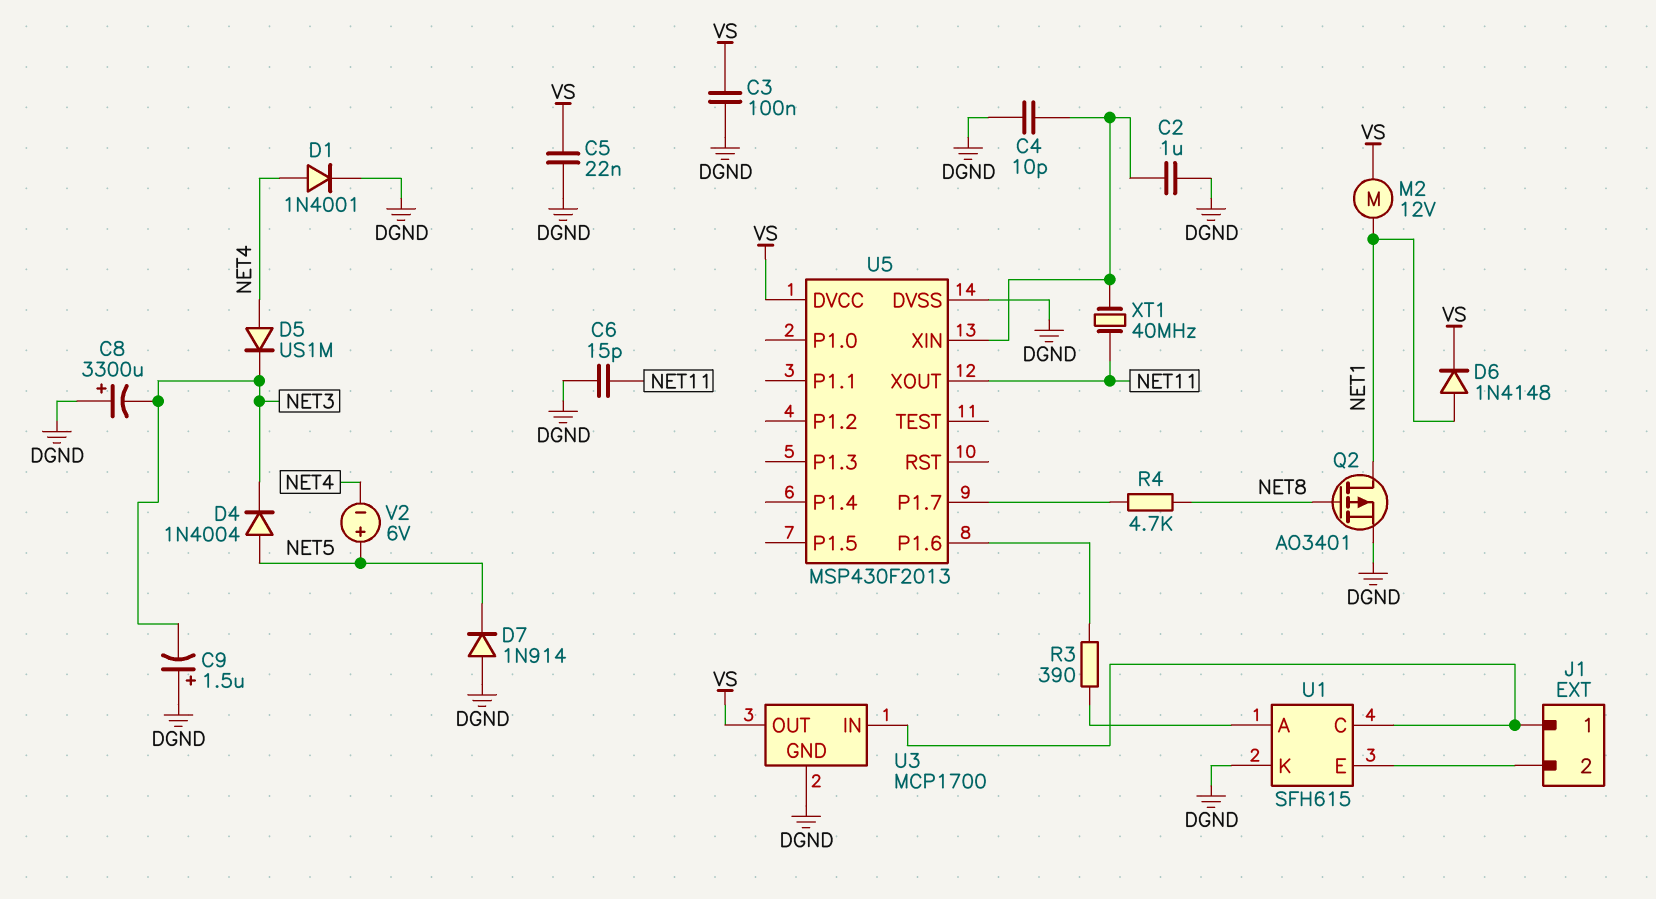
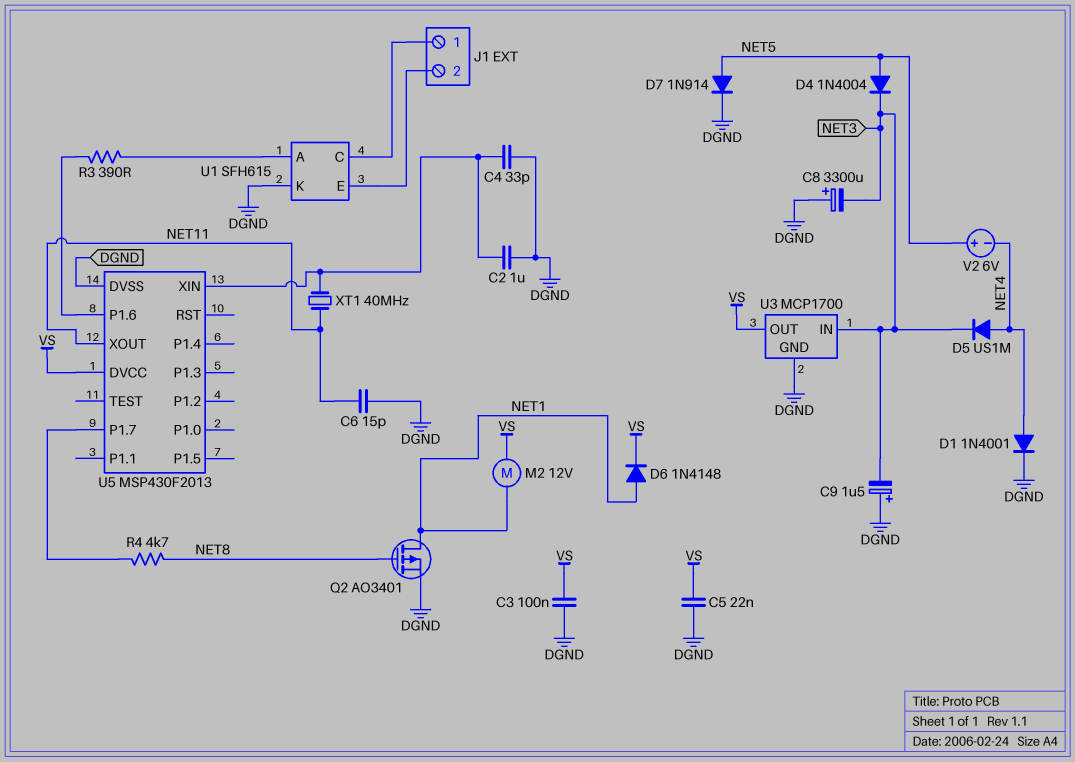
C4: 10pF (DGND, U5/XIN) -> 33pF (DGND, U5/XIN)
D7: diode 1N914 (A DGND, K NET5) -> diode 1N914 (A NET5, K DGND)
U3 pin IN: J1/1 -> NET3

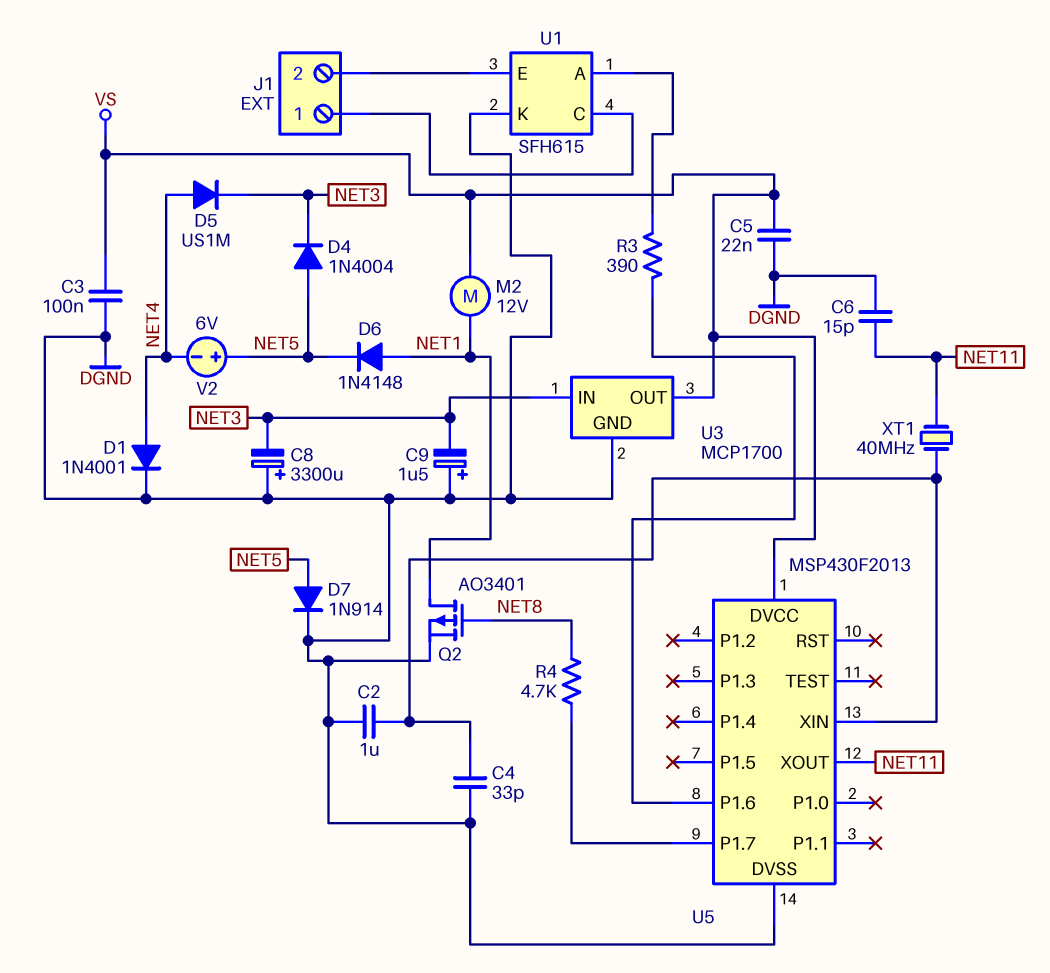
D6: diode 1N4148 (A NET1, K VS) -> diode 1N4148 (A NET1, K NET5)

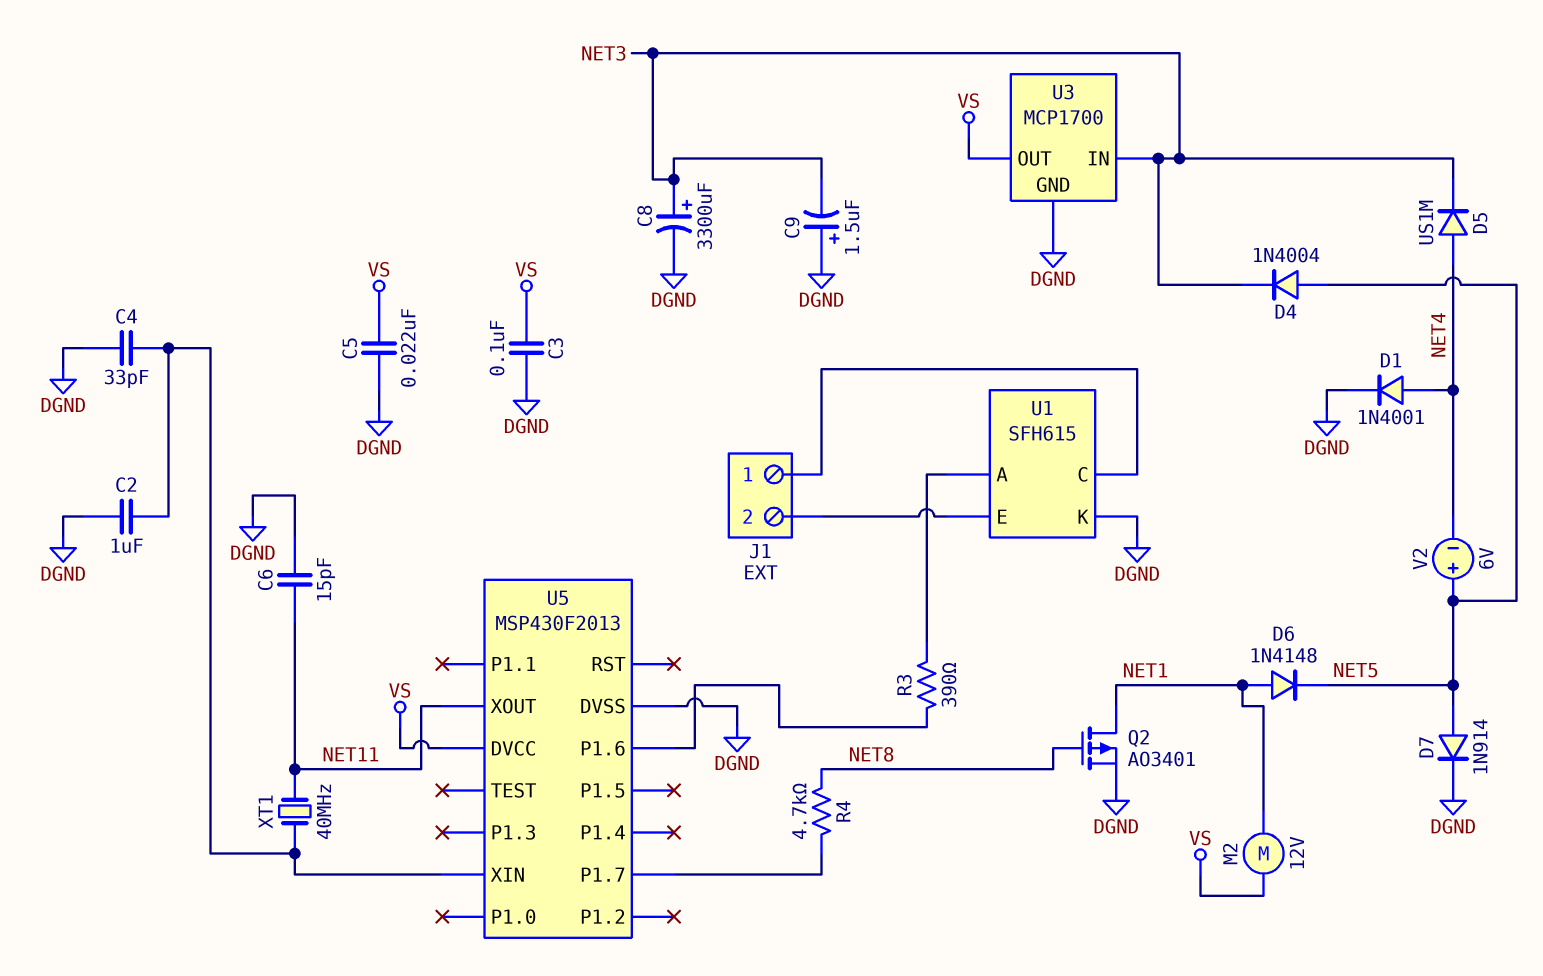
C8: 3300uF (plus DGND, minus NET3) -> 3300uF (plus NET3, minus DGND)

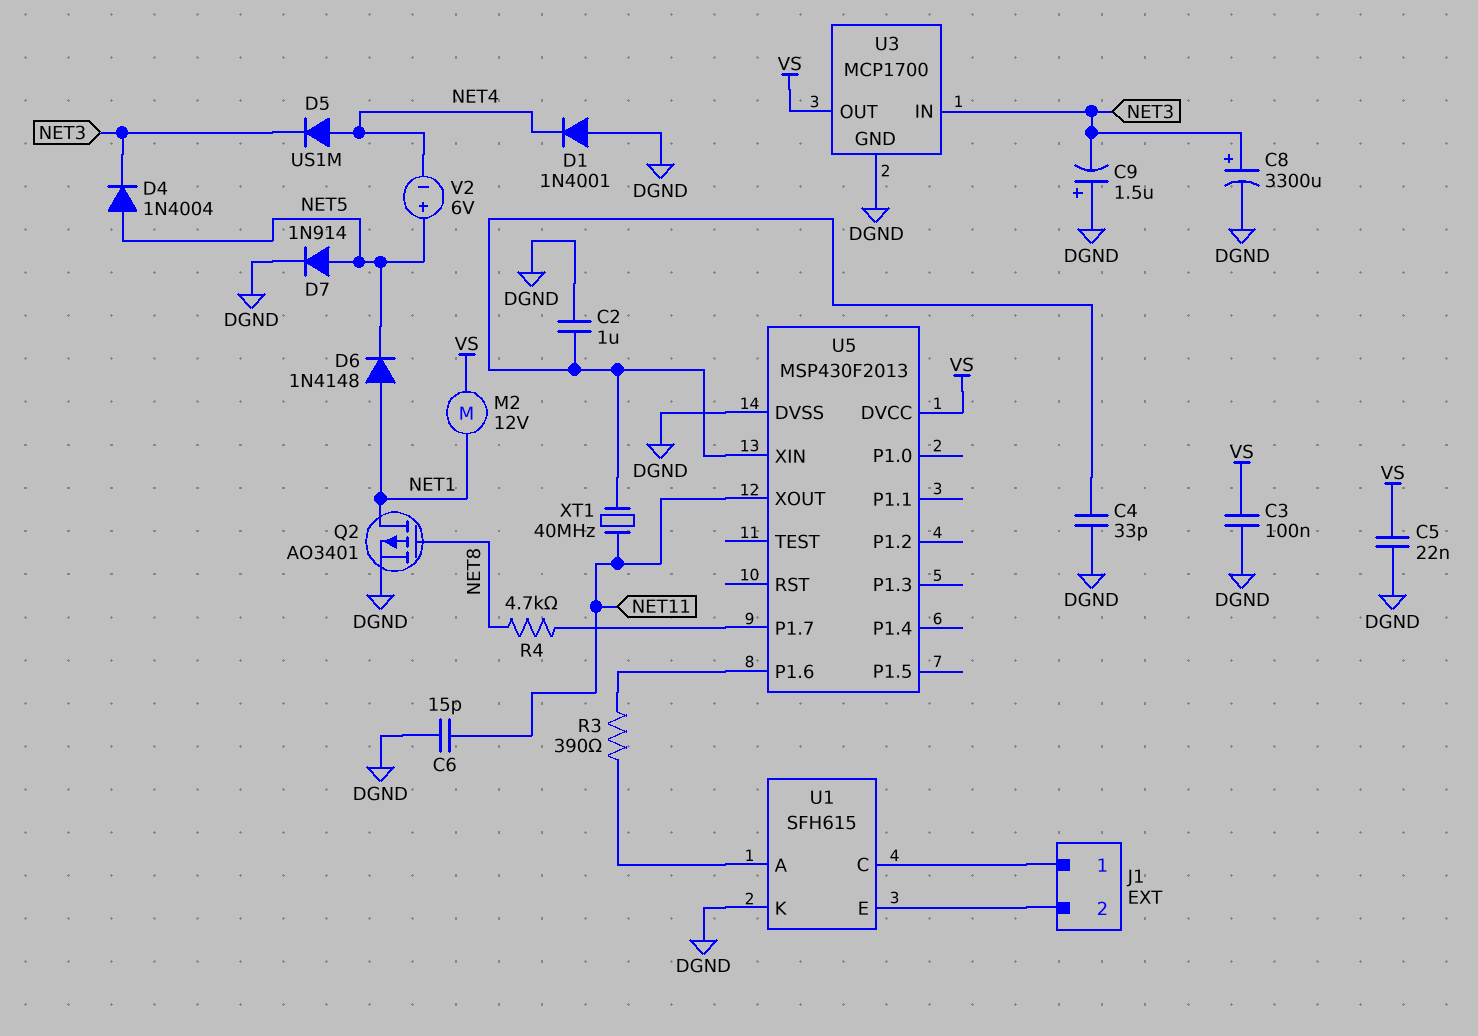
D1: diode 1N4001 (A NET4, K DGND) -> diode 1N4001 (A DGND, K NET4)

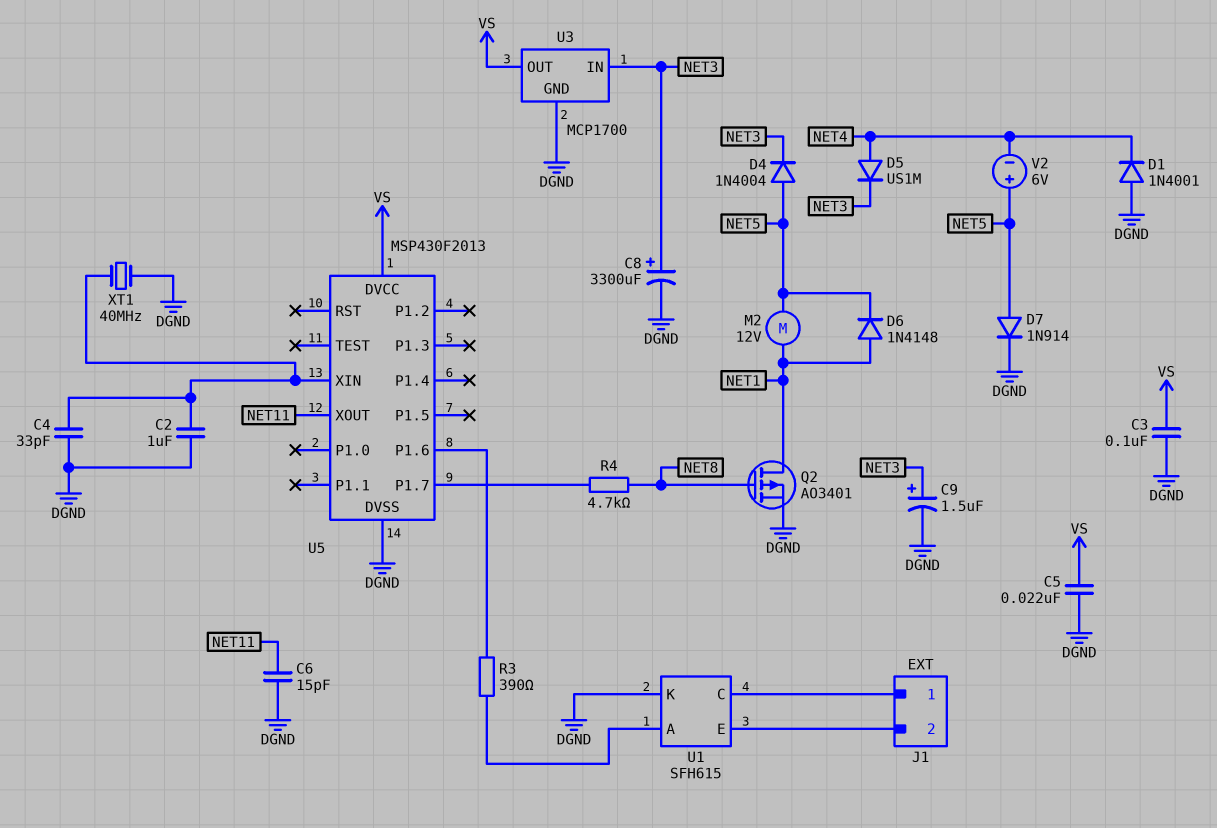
C9: 1.5uF (plus DGND, minus NET3) -> 1.5uF (plus NET3, minus DGND)
M2: motor 12V (NET1, VS) -> motor 12V (NET1, NET5)
XT1: 40MHz (NET11, U5/XIN) -> 40MHz (DGND, U5/XIN)

